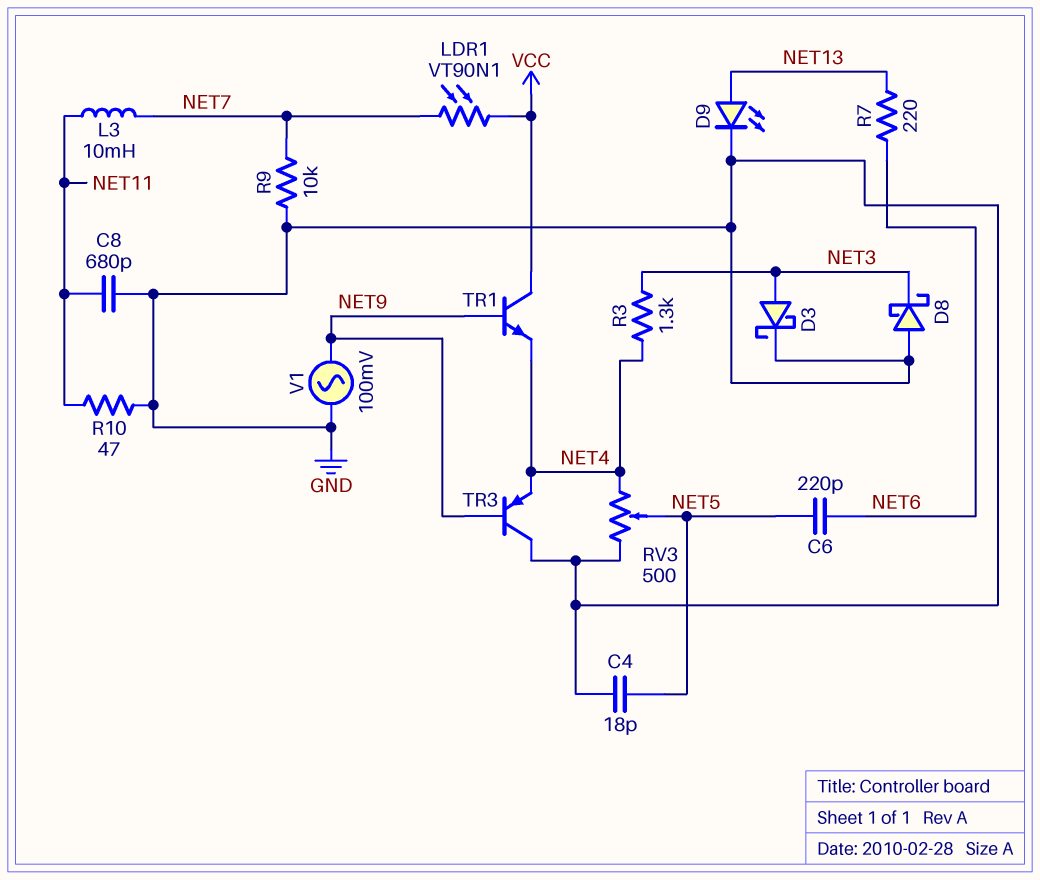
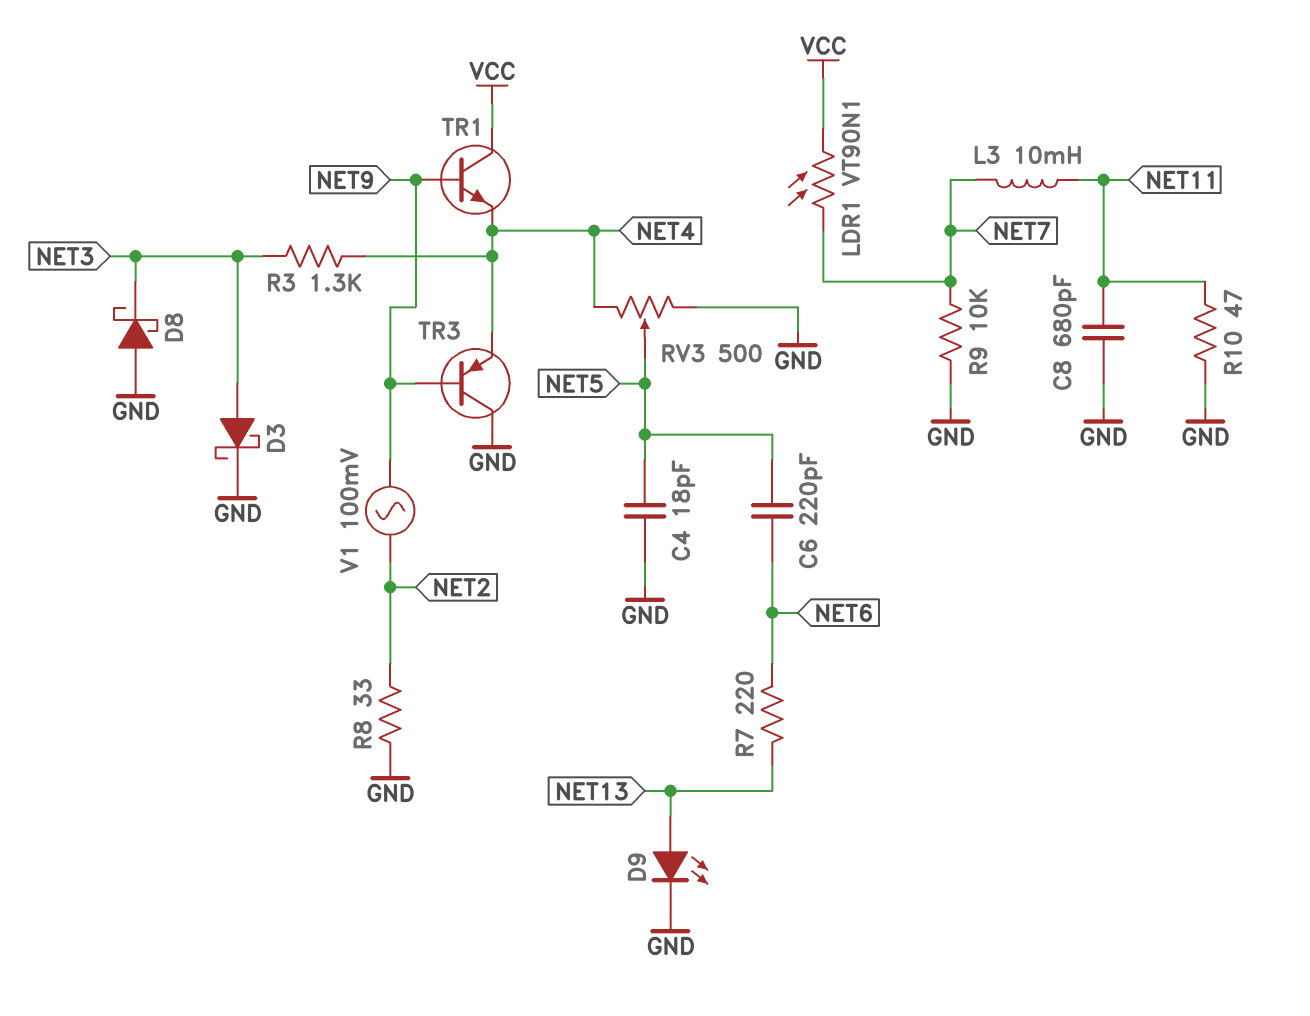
R8: none -> 33 (GND, NET2)
V1: AC 100mV (GND, NET9) -> AC 100mV (NET2, NET9)

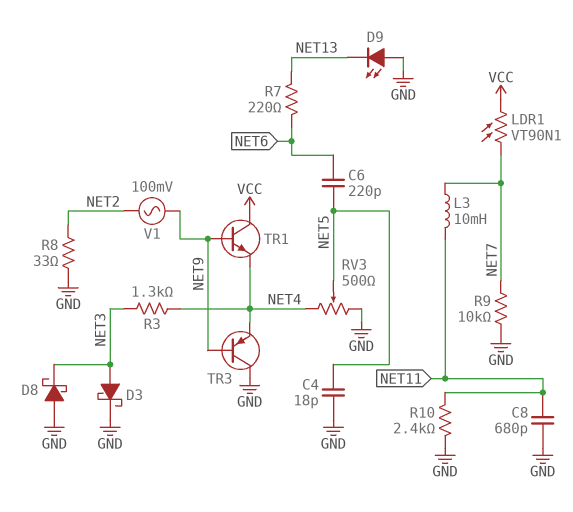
D9: LED (A NET13, K GND) -> LED (A GND, K NET13)
R10: 47 (GND, NET11) -> 2.4k (GND, NET11)

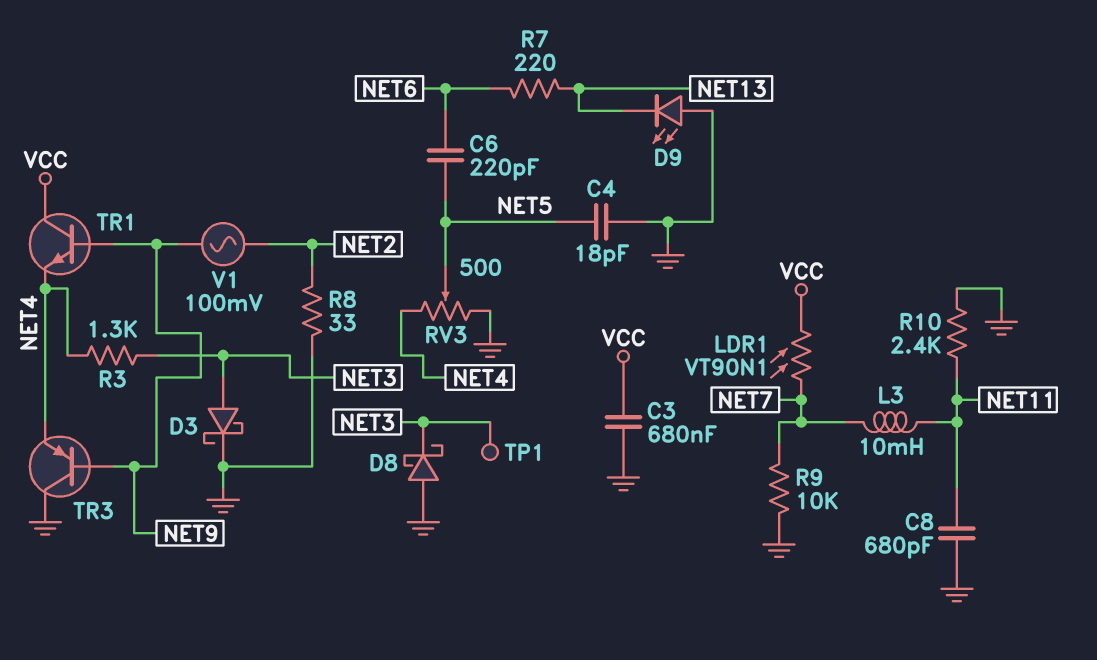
C3: none -> 680nF (GND, VCC)
TP1: none -> test point (NET3)

